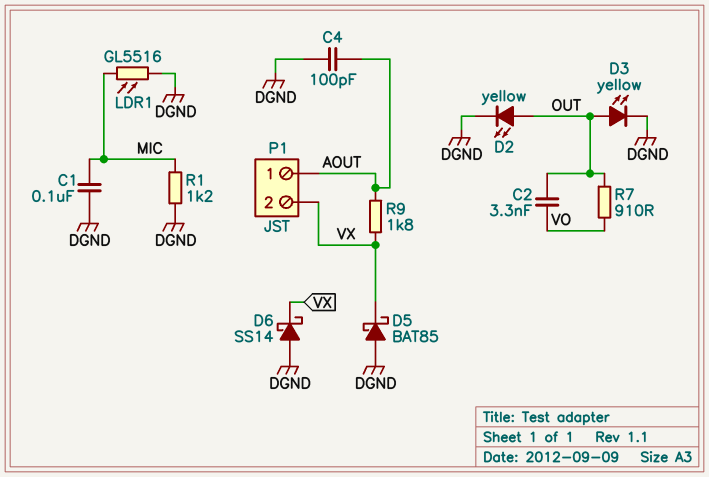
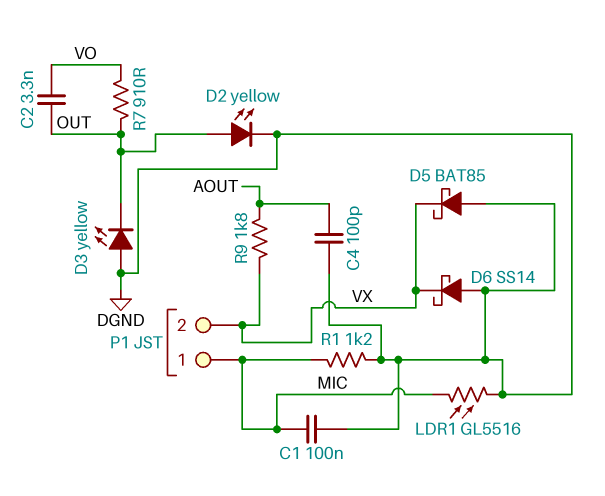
D3: LED yellow (A OUT, K DGND) -> LED yellow (A DGND, K OUT)
P1 pin 1: AOUT -> MIC

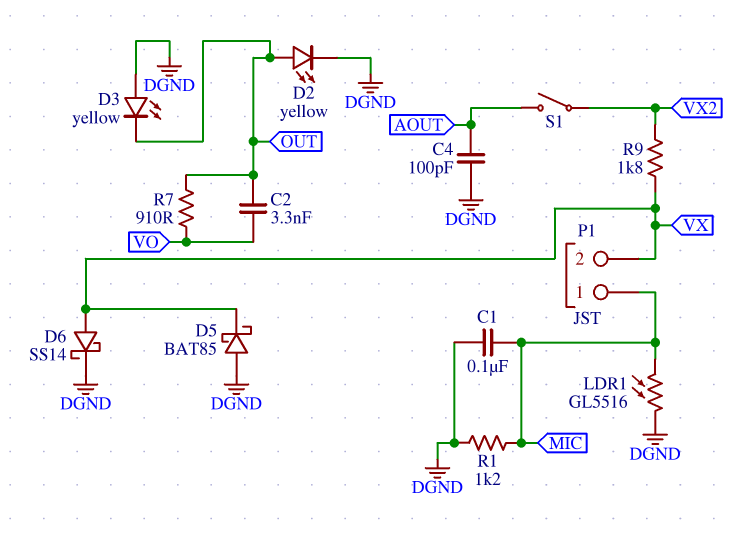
D6: schottky SS14 (A DGND, K VX) -> schottky SS14 (A VX, K DGND)
R9: 1.8k (AOUT, VX) -> 1.8k (VX, VX2)
S1: none -> switch (AOUT, VX2)

